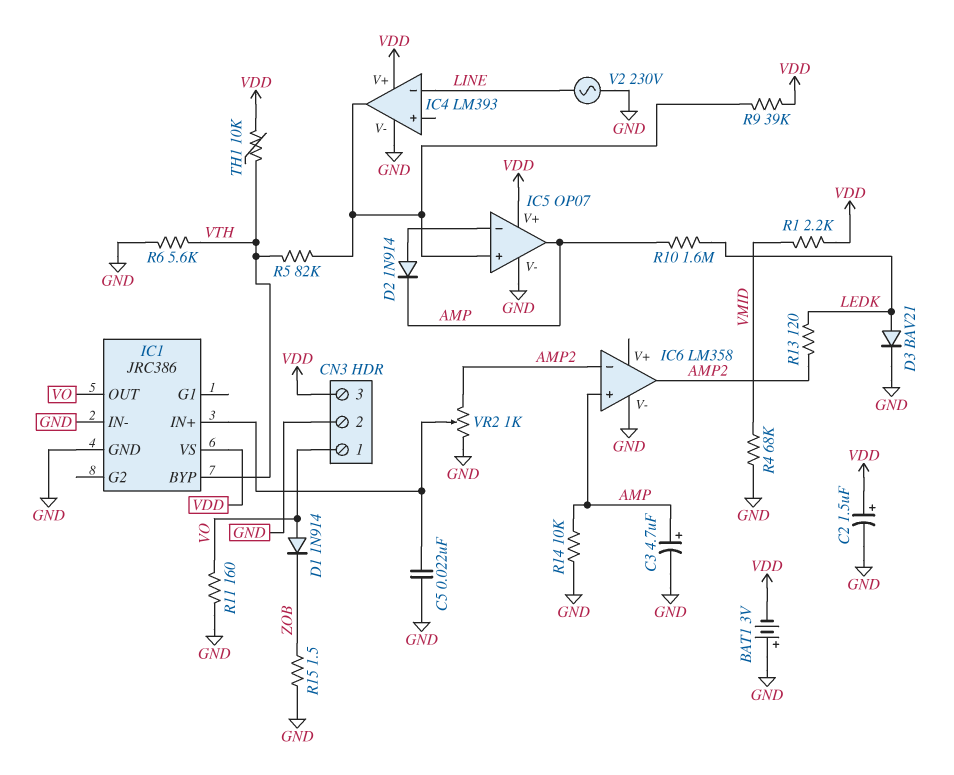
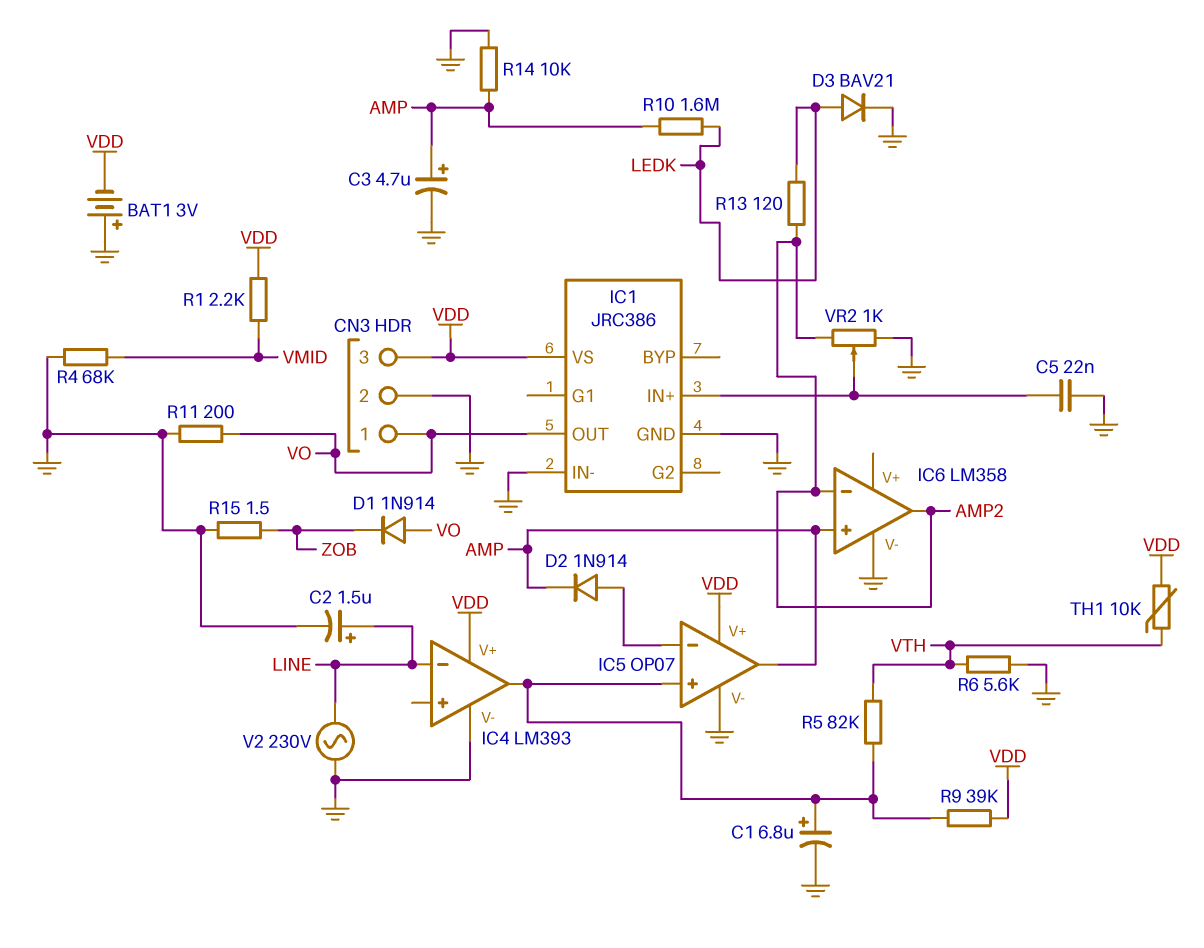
C1: none -> 6.8uF (plus IC4/out, minus GND)
C2: 1.5uF (plus VDD, minus GND) -> 1.5uF (plus LINE, minus GND)
IC1 pin BYP: VTH -> none
R11: 160 (GND, VO) -> 200 (GND, VO)

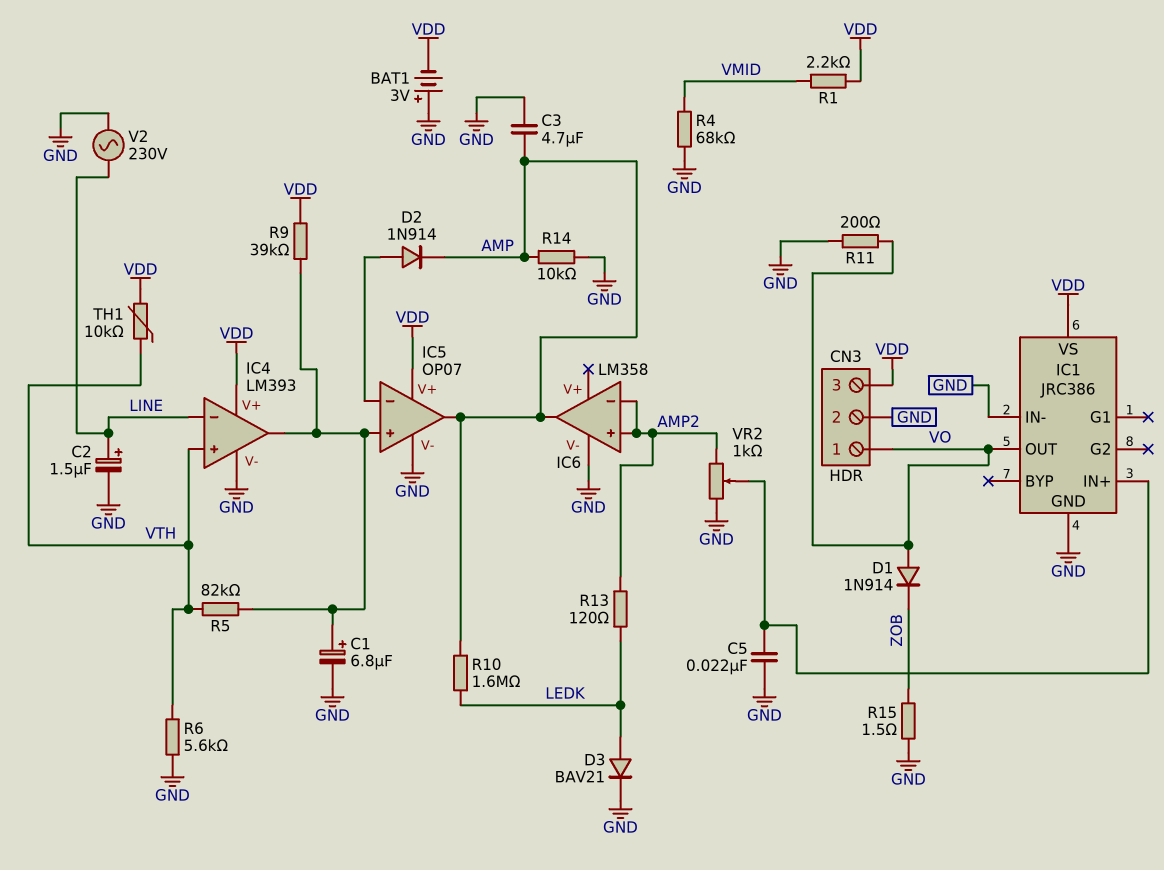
C3: 4.7uF (plus AMP, minus GND) -> 4.7uF (AMP, GND)
IC4 pin in+: none -> VTH
IC6 pin in+: AMP -> AMP2
IC6 pin out: AMP2 -> AMP

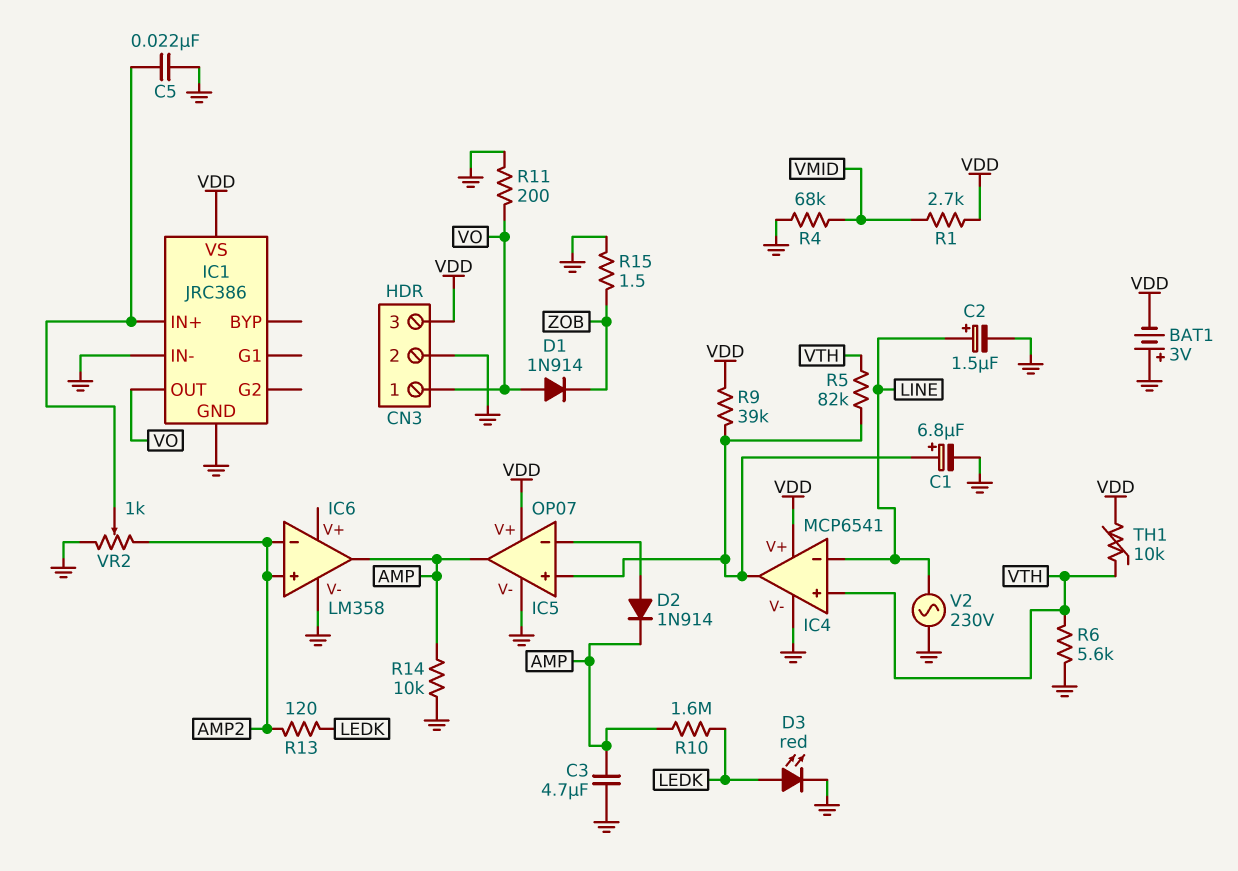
D3: diode BAV21 (A LEDK, K GND) -> LED red (A LEDK, K GND)
IC4: LM393 -> MCP6541
R1: 2.2k (VDD, VMID) -> 2.7k (VDD, VMID)

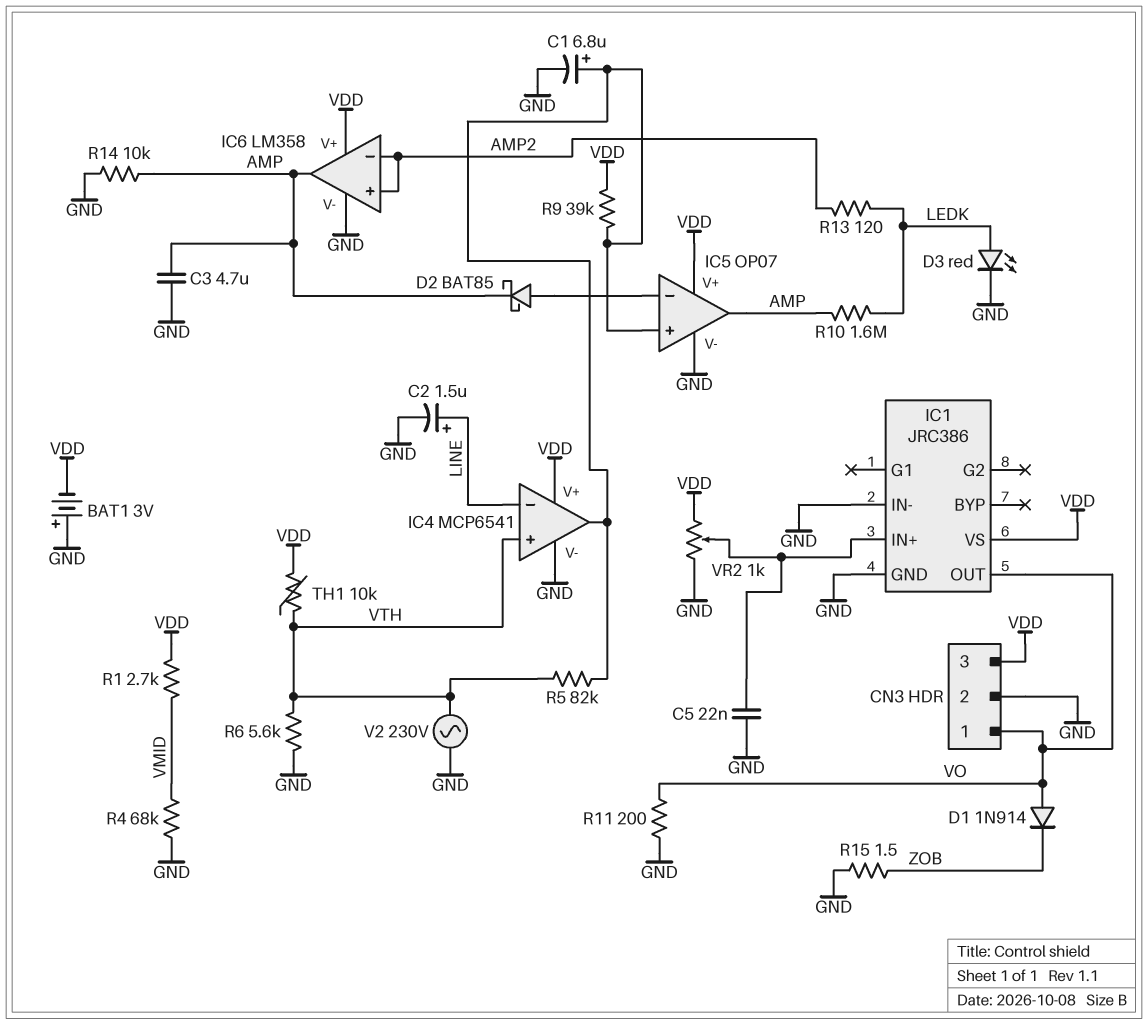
D2: diode 1N914 (A IC5/in-, K AMP) -> schottky BAT85 (A IC5/in-, K AMP)
IC6 pin V+: none -> VDD
V2: AC 230V (GND, LINE) -> AC 230V (GND, VTH)
VR2: 1k (AMP2, GND, wiper IC1/IN+) -> 1k (GND, VDD, wiper IC1/IN+)

